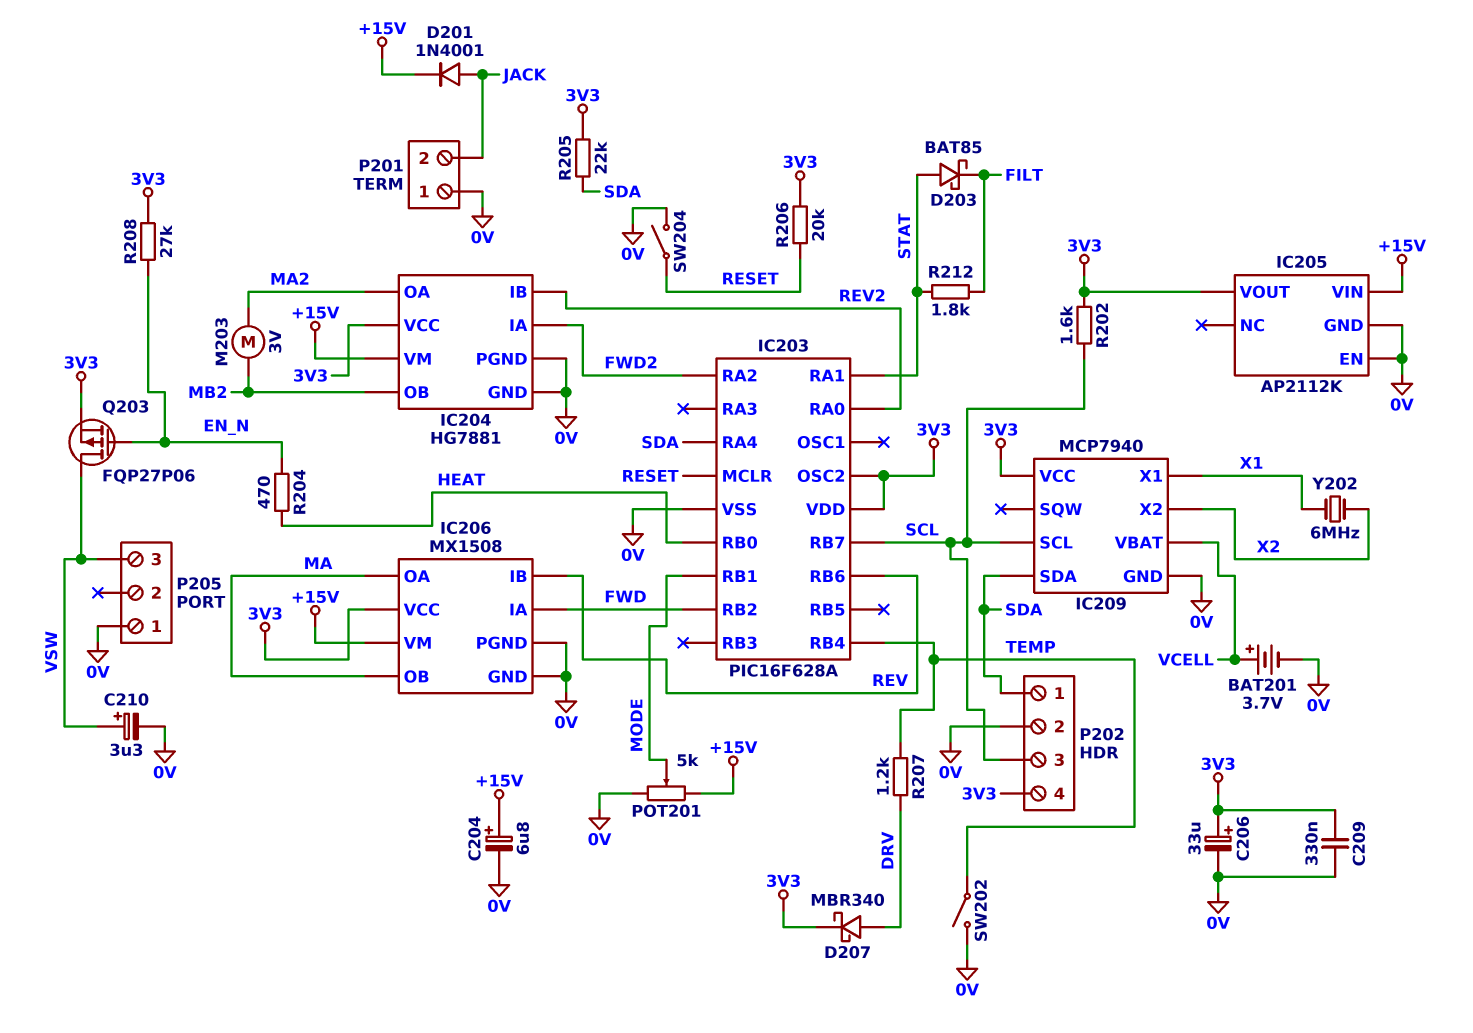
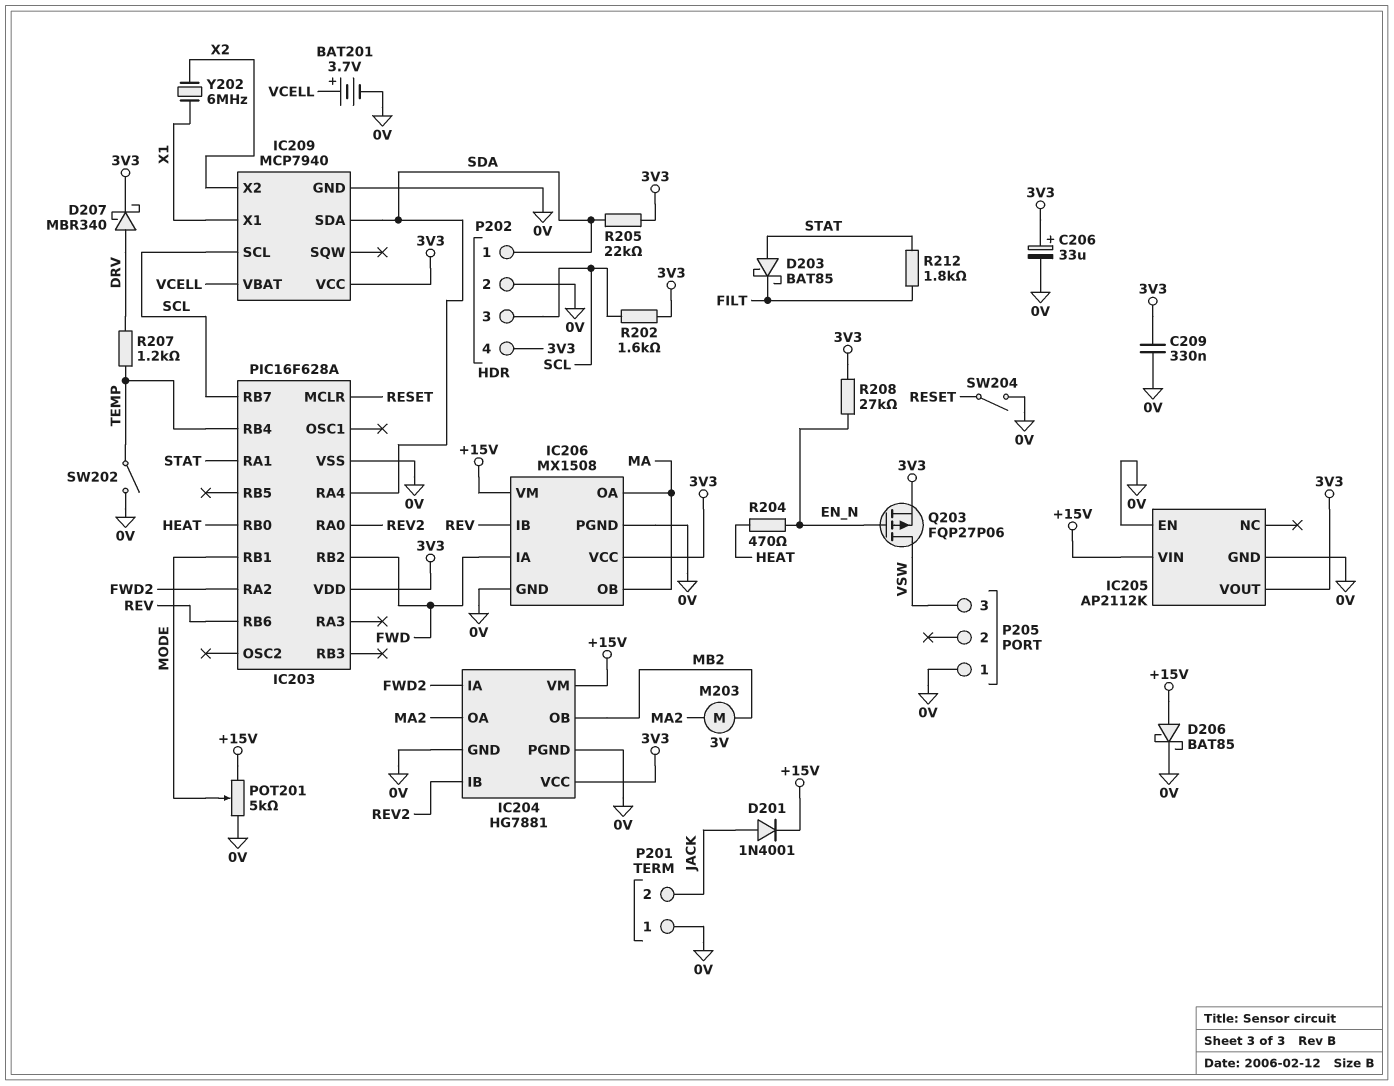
C204: 6.8uF (plus +15V, minus 0V) -> none
C210: 3.3uF (plus VSW, minus 0V) -> none
D206: none -> schottky BAT85 (A +15V, K 0V)
IC203 pin OSC2: 3V3 -> none
R206: 20k (3V3, RESET) -> none

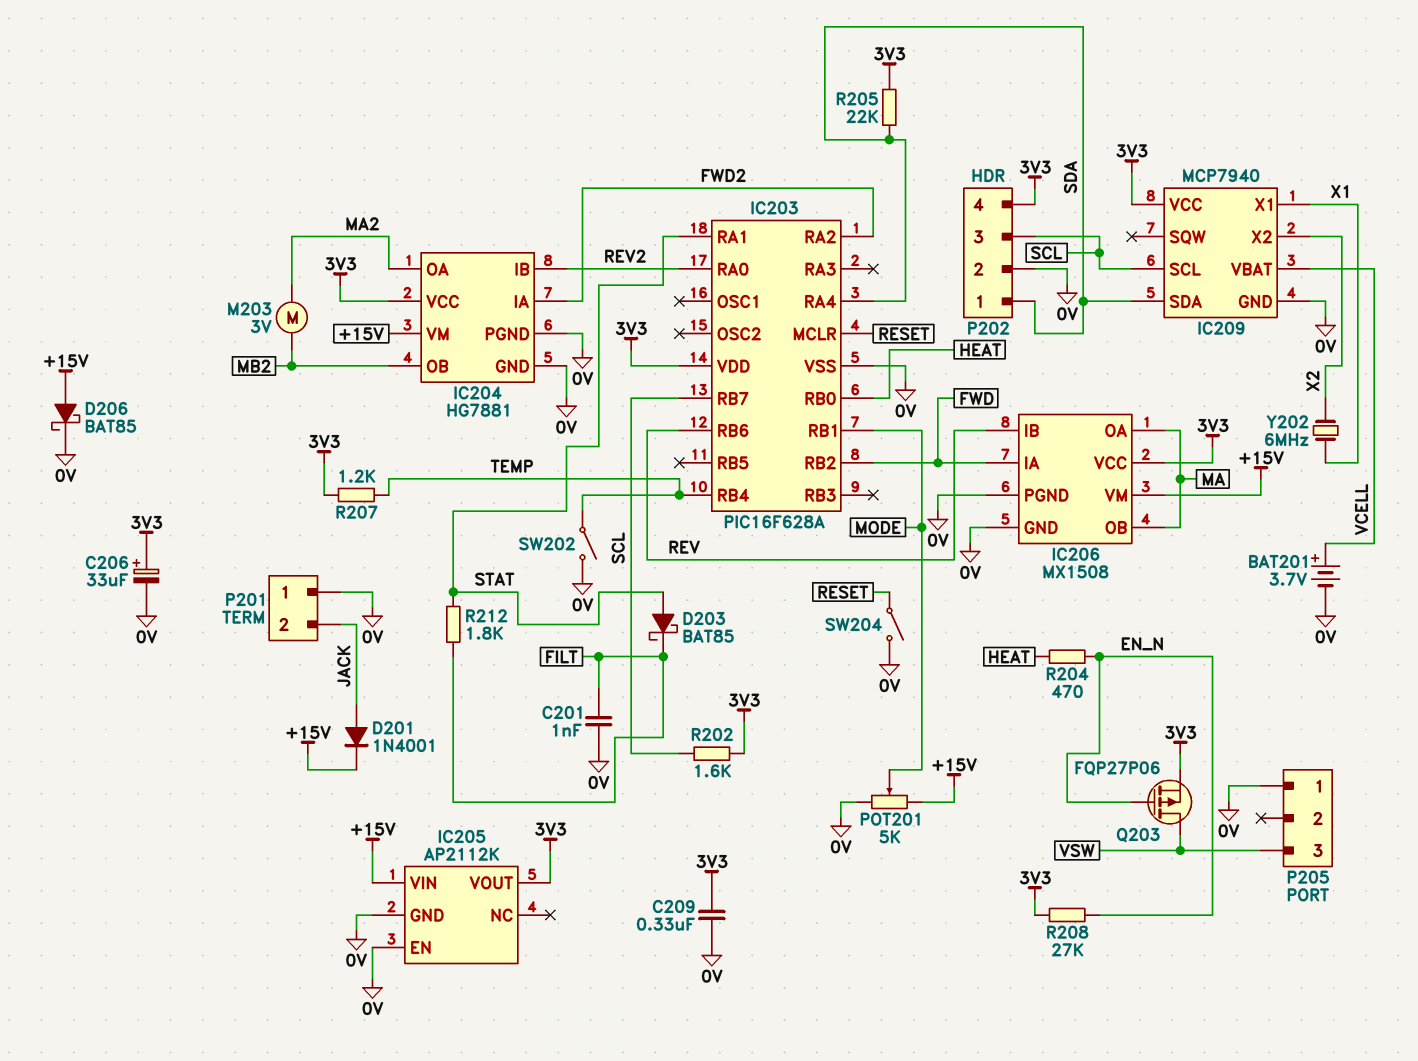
C201: none -> 1nF (0V, FILT)
D207: schottky MBR340 (A DRV, K 3V3) -> none
R207: 1.2k (DRV, TEMP) -> 1.2k (3V3, TEMP)

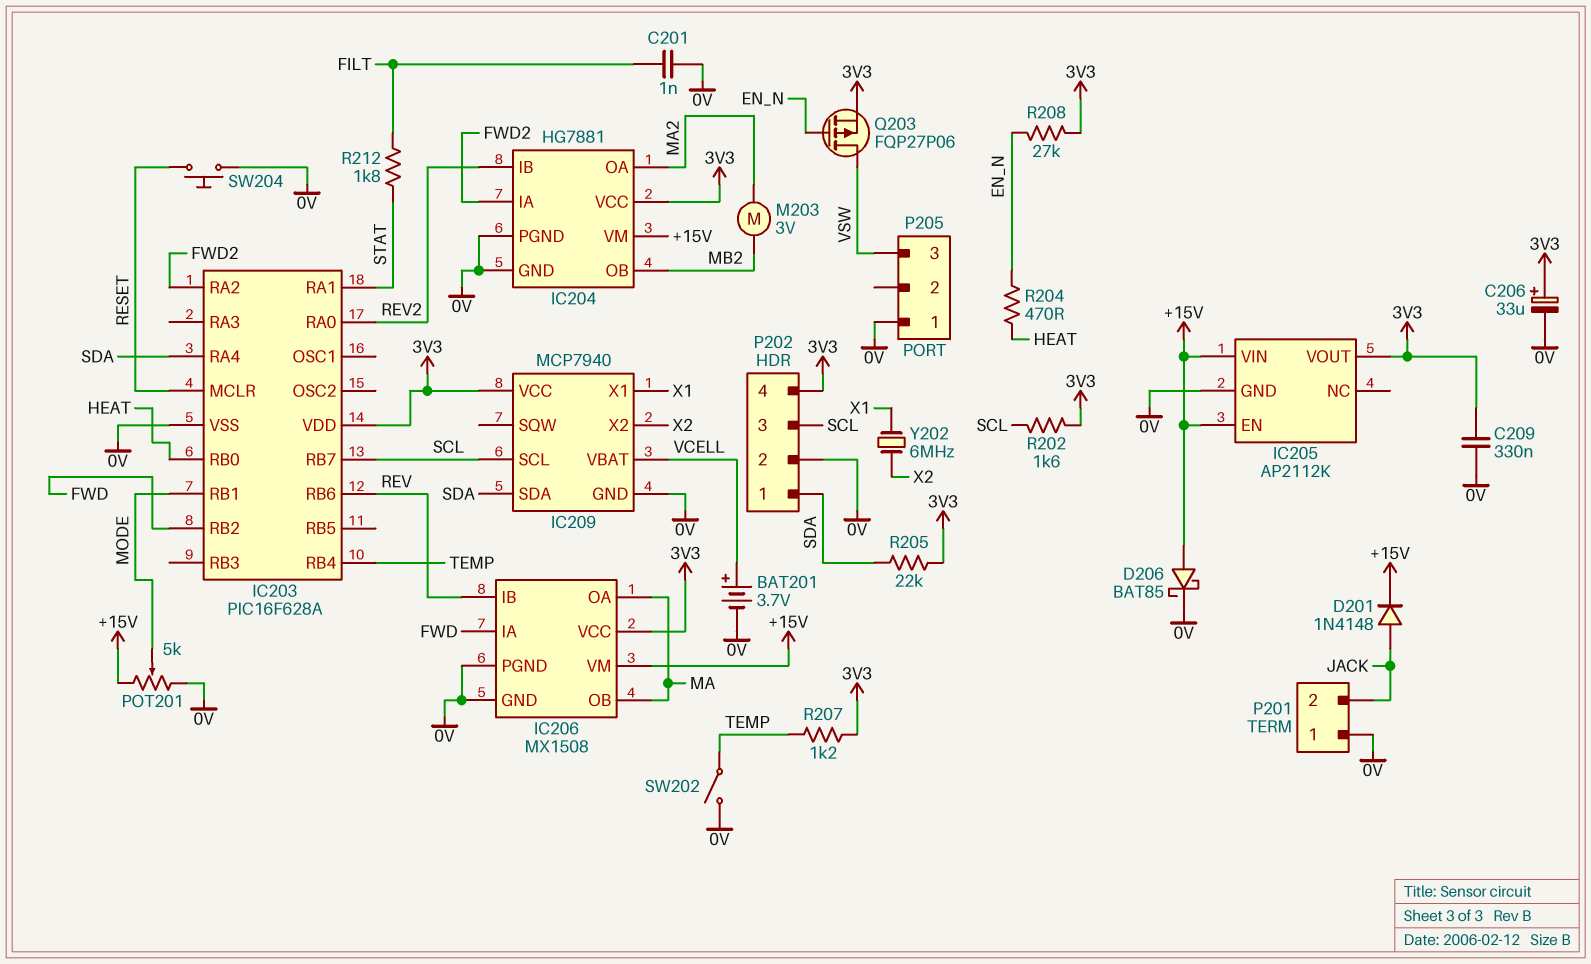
D201: diode 1N4001 (A JACK, K +15V) -> diode 1N4148 (A JACK, K +15V)
D203: schottky BAT85 (A STAT, K FILT) -> none
IC205 pin EN: 0V -> +15V
SW204: switch (0V, RESET) -> button (0V, RESET)

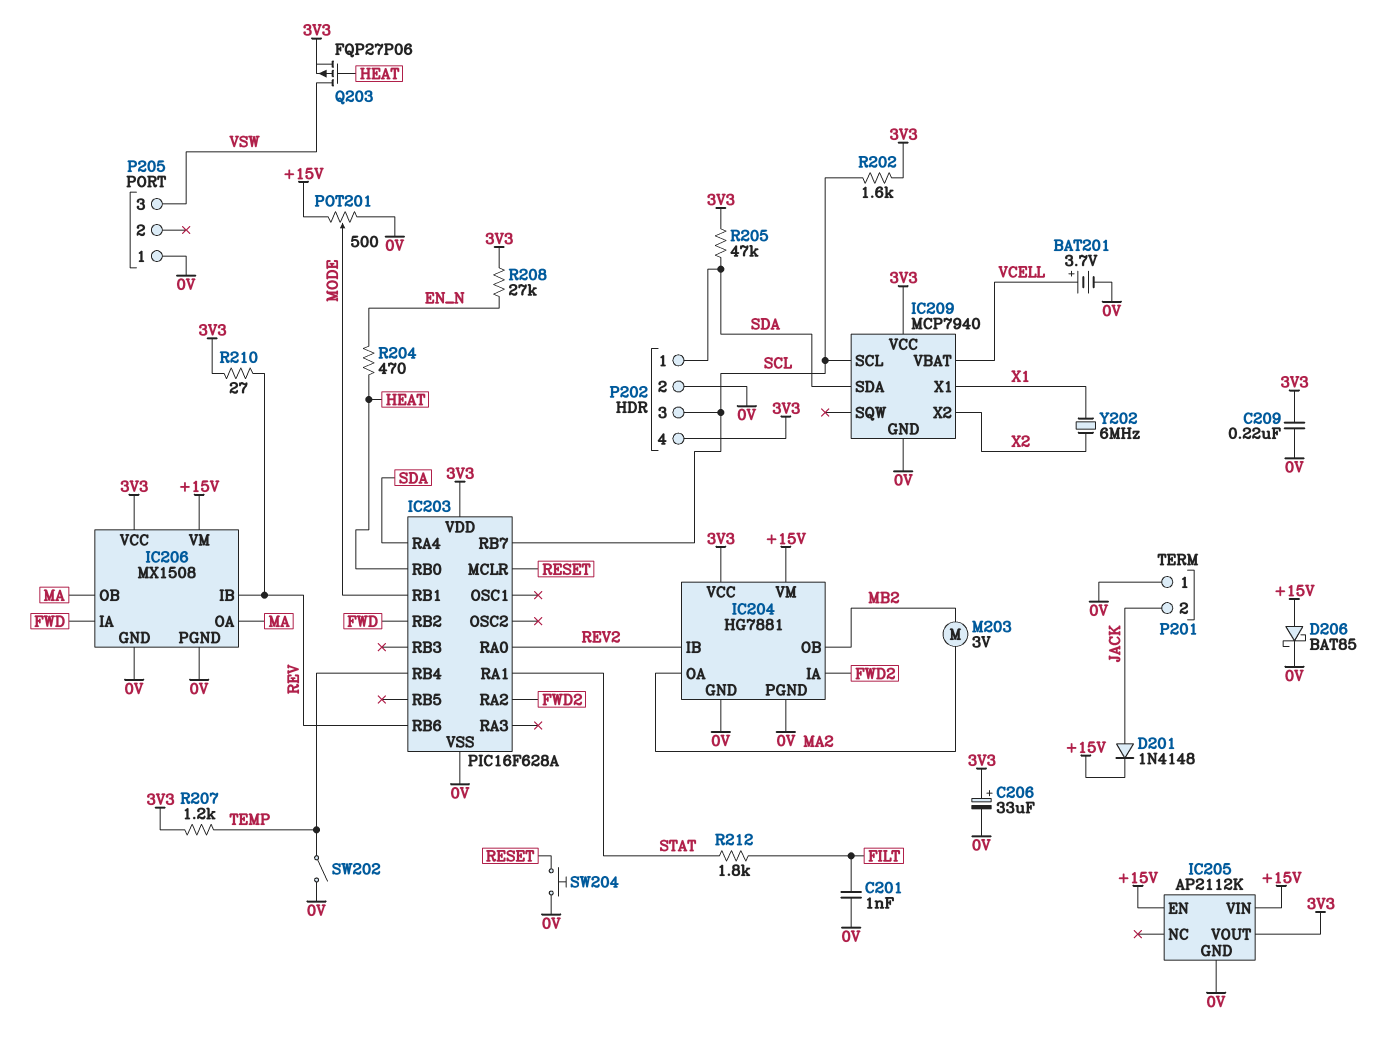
C209: 330nF (0V, 3V3) -> 220nF (0V, 3V3)
POT201: 5k (+15V, 0V, wiper MODE) -> 500 (+15V, 0V, wiper MODE)
Q203: PMOS FQP27P06 (G EN_N, D VSW, S 3V3) -> PMOS FQP27P06 (G HEAT, D VSW, S 3V3)
R205: 22k (3V3, SDA) -> 47k (3V3, SDA)
R210: none -> 27 (3V3, REV)

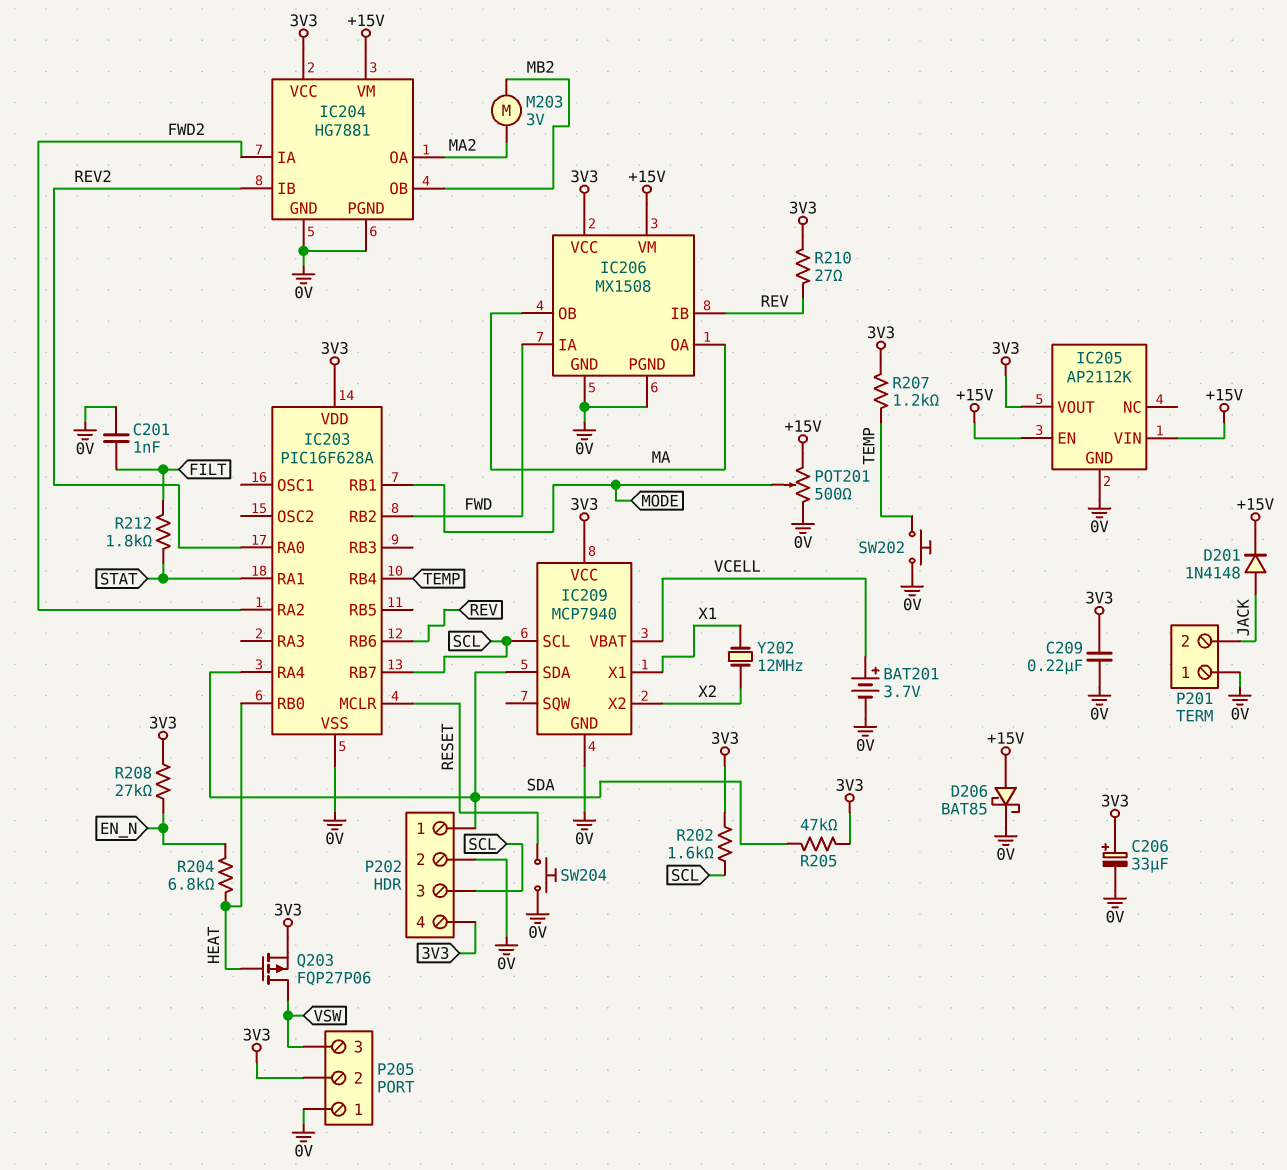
P205 pin 2: none -> 3V3
R204: 470 (EN_N, HEAT) -> 6.8k (EN_N, HEAT)
SW202: switch (0V, TEMP) -> button (0V, TEMP)
Y202: 6MHz (X1, X2) -> 12MHz (X1, X2)

